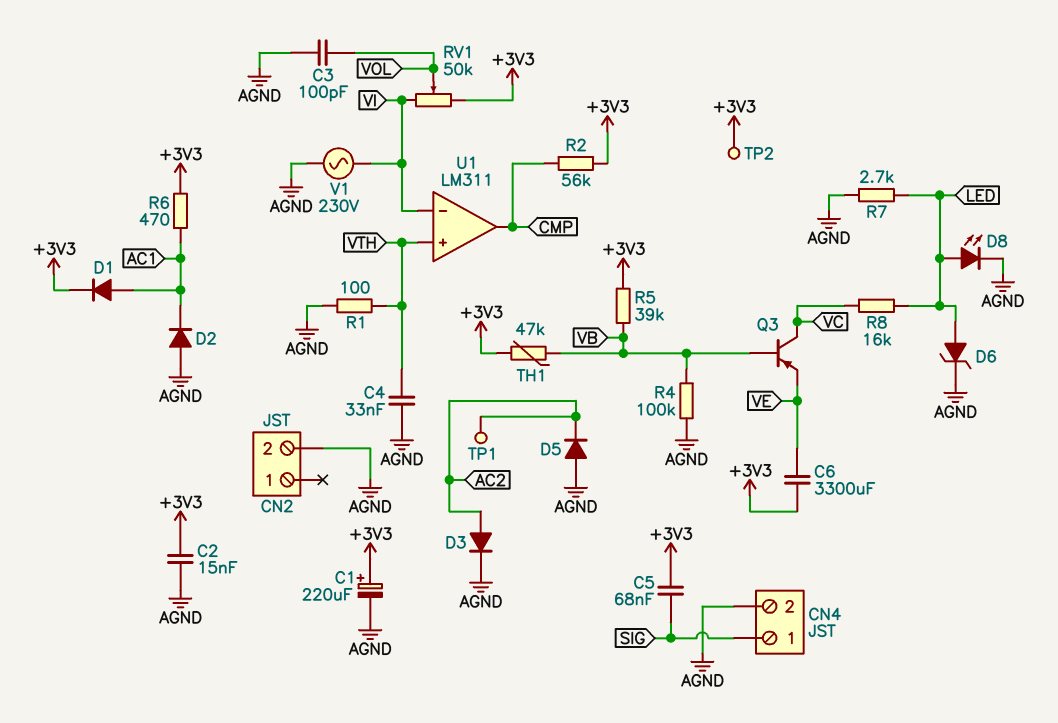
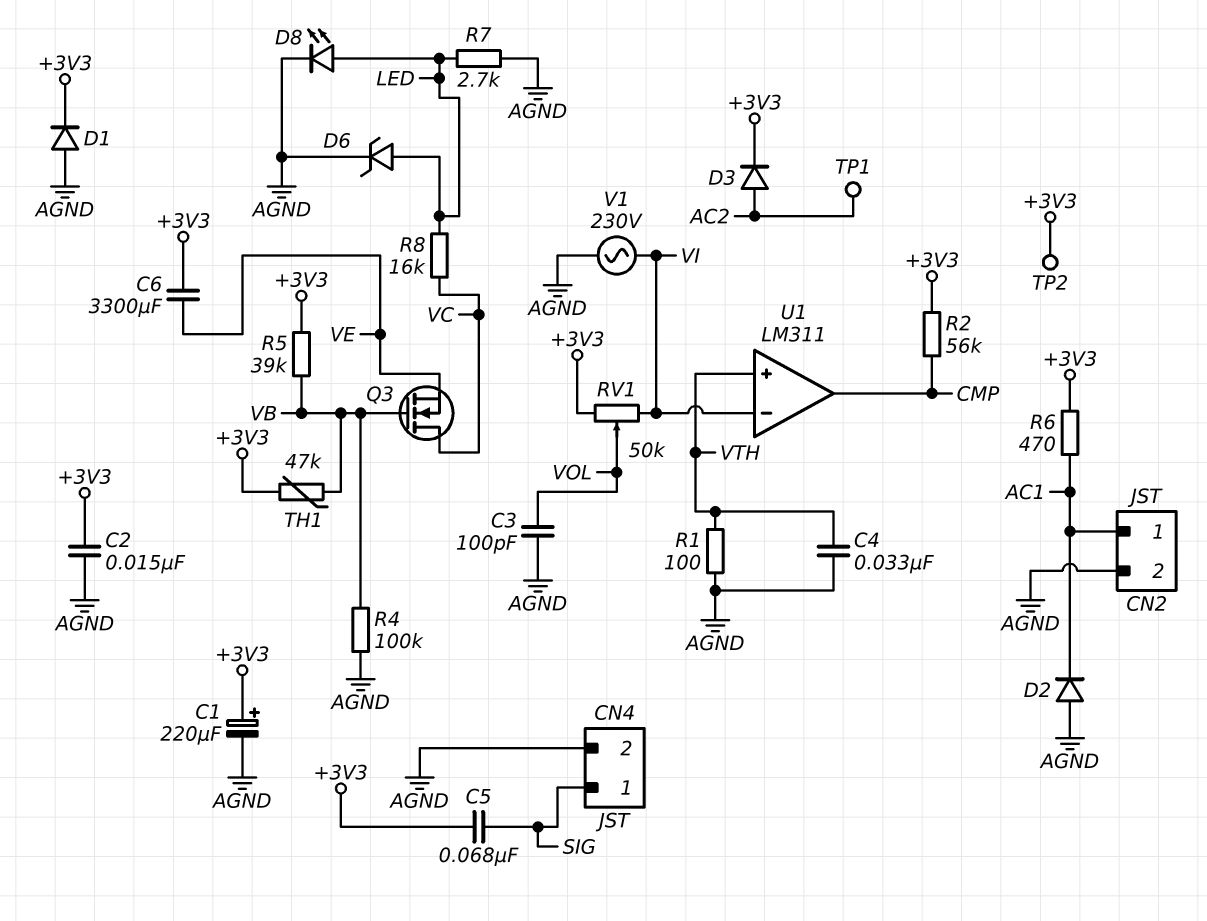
CN2 pin 1: none -> AC1
D1: diode (A AC1, K +3V3) -> diode (A AGND, K +3V3)
D3: diode (A AC2, K AGND) -> diode (A AC2, K +3V3)
D5: diode (A AGND, K AC2) -> none
Q3: PNP (B VB, C VC, E VE) -> NMOS (G VB, D VC, S VE)

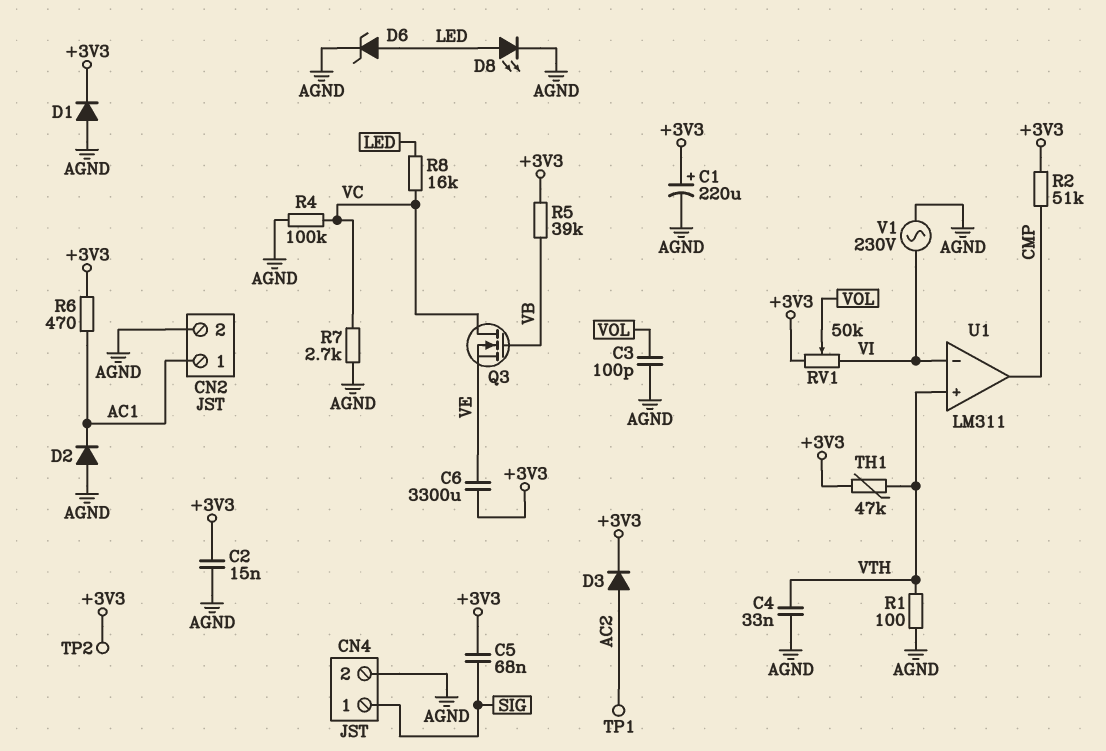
R2: 56k (+3V3, CMP) -> 51k (+3V3, CMP)
R4: 100k (AGND, VB) -> 100k (AGND, VC)
R7: 2.7k (AGND, LED) -> 2.7k (AGND, VC)
TH1: 47k (+3V3, VB) -> 47k (+3V3, VTH)

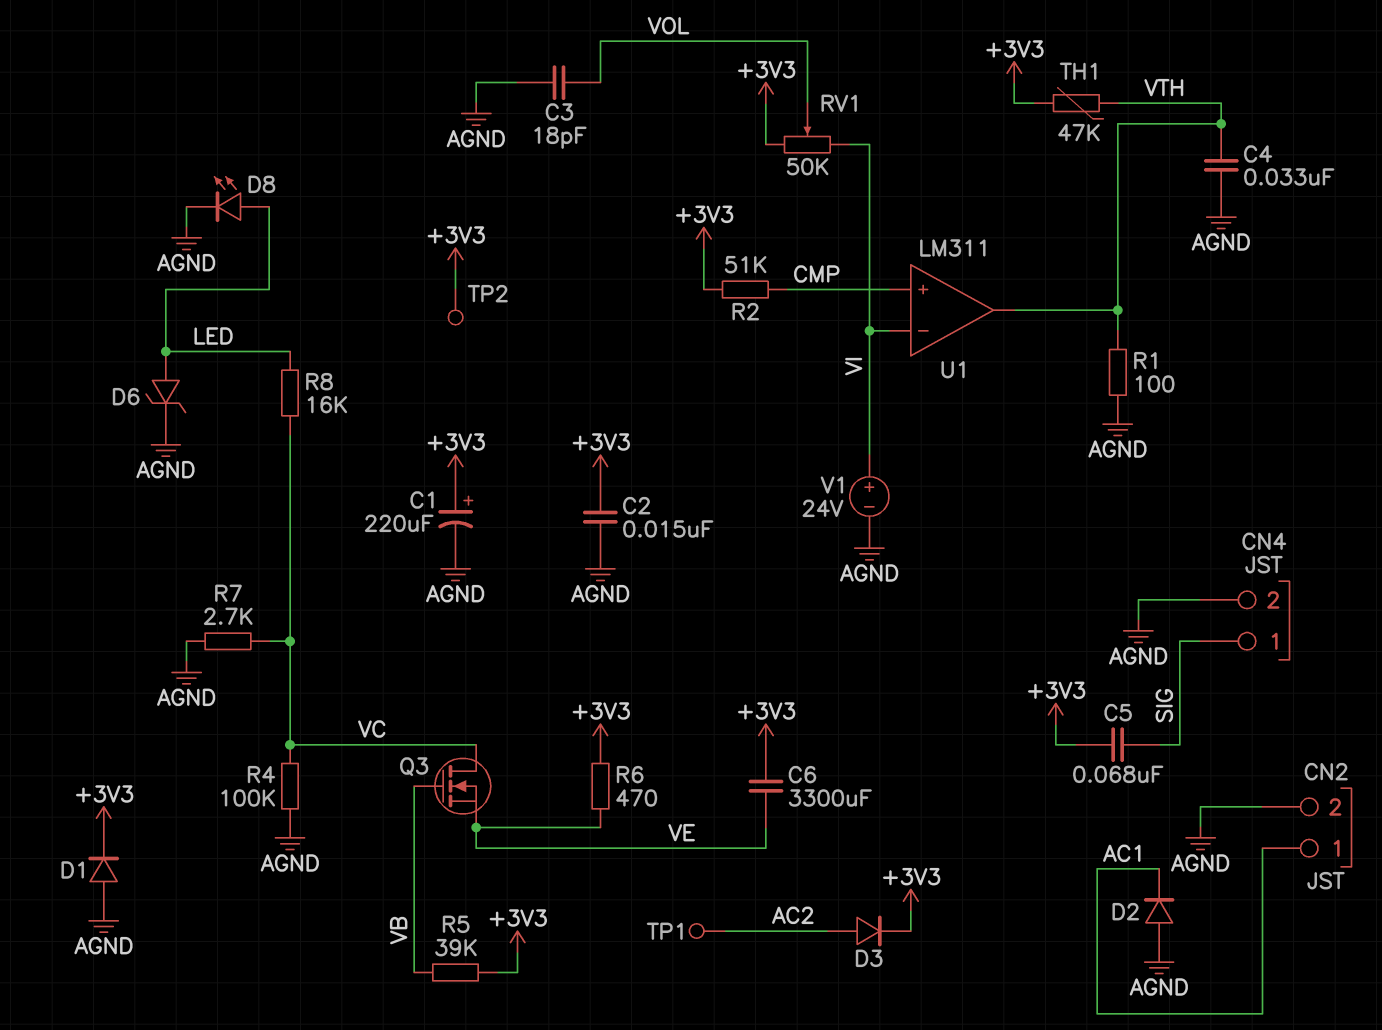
C3: 100pF (AGND, VOL) -> 18pF (AGND, VOL)
R6: 470 (+3V3, AC1) -> 470 (+3V3, VE)
U1 pin in+: VTH -> CMP
U1 pin out: CMP -> VTH
V1: AC 230V (AGND, VI) -> 24V (plus VI, minus AGND)

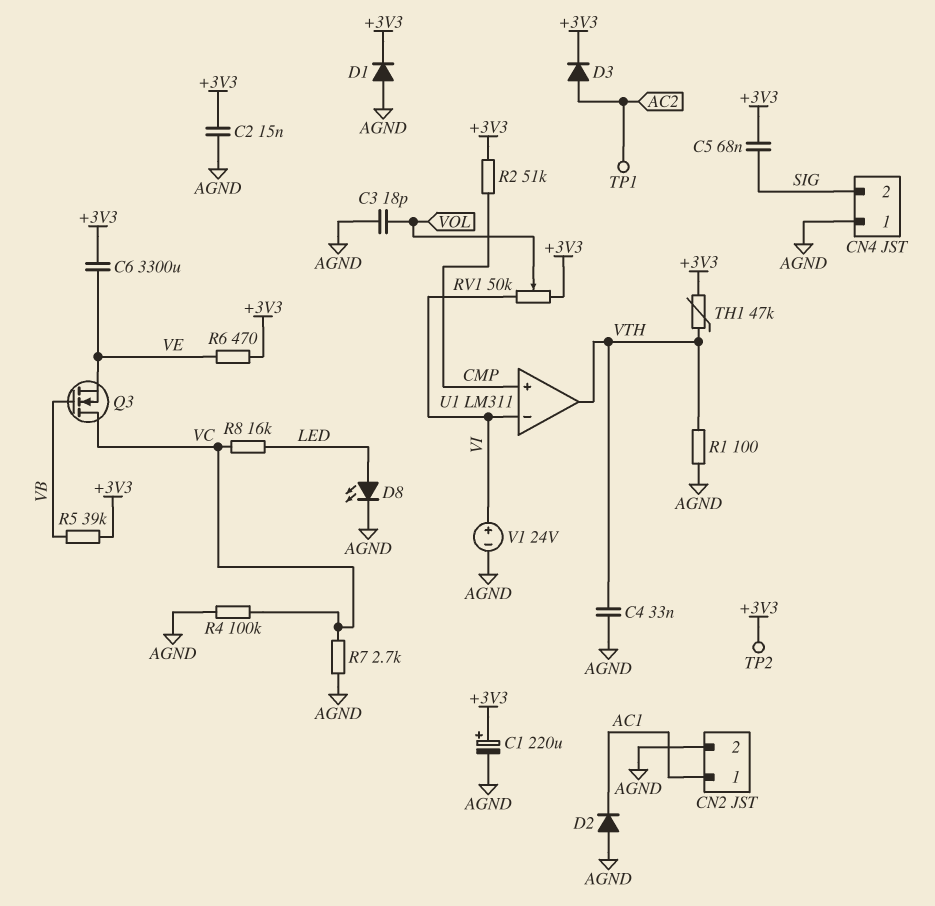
CN4 pin 1: SIG -> AGND
CN4 pin 2: AGND -> SIG
D6: zener (A LED, K AGND) -> none

